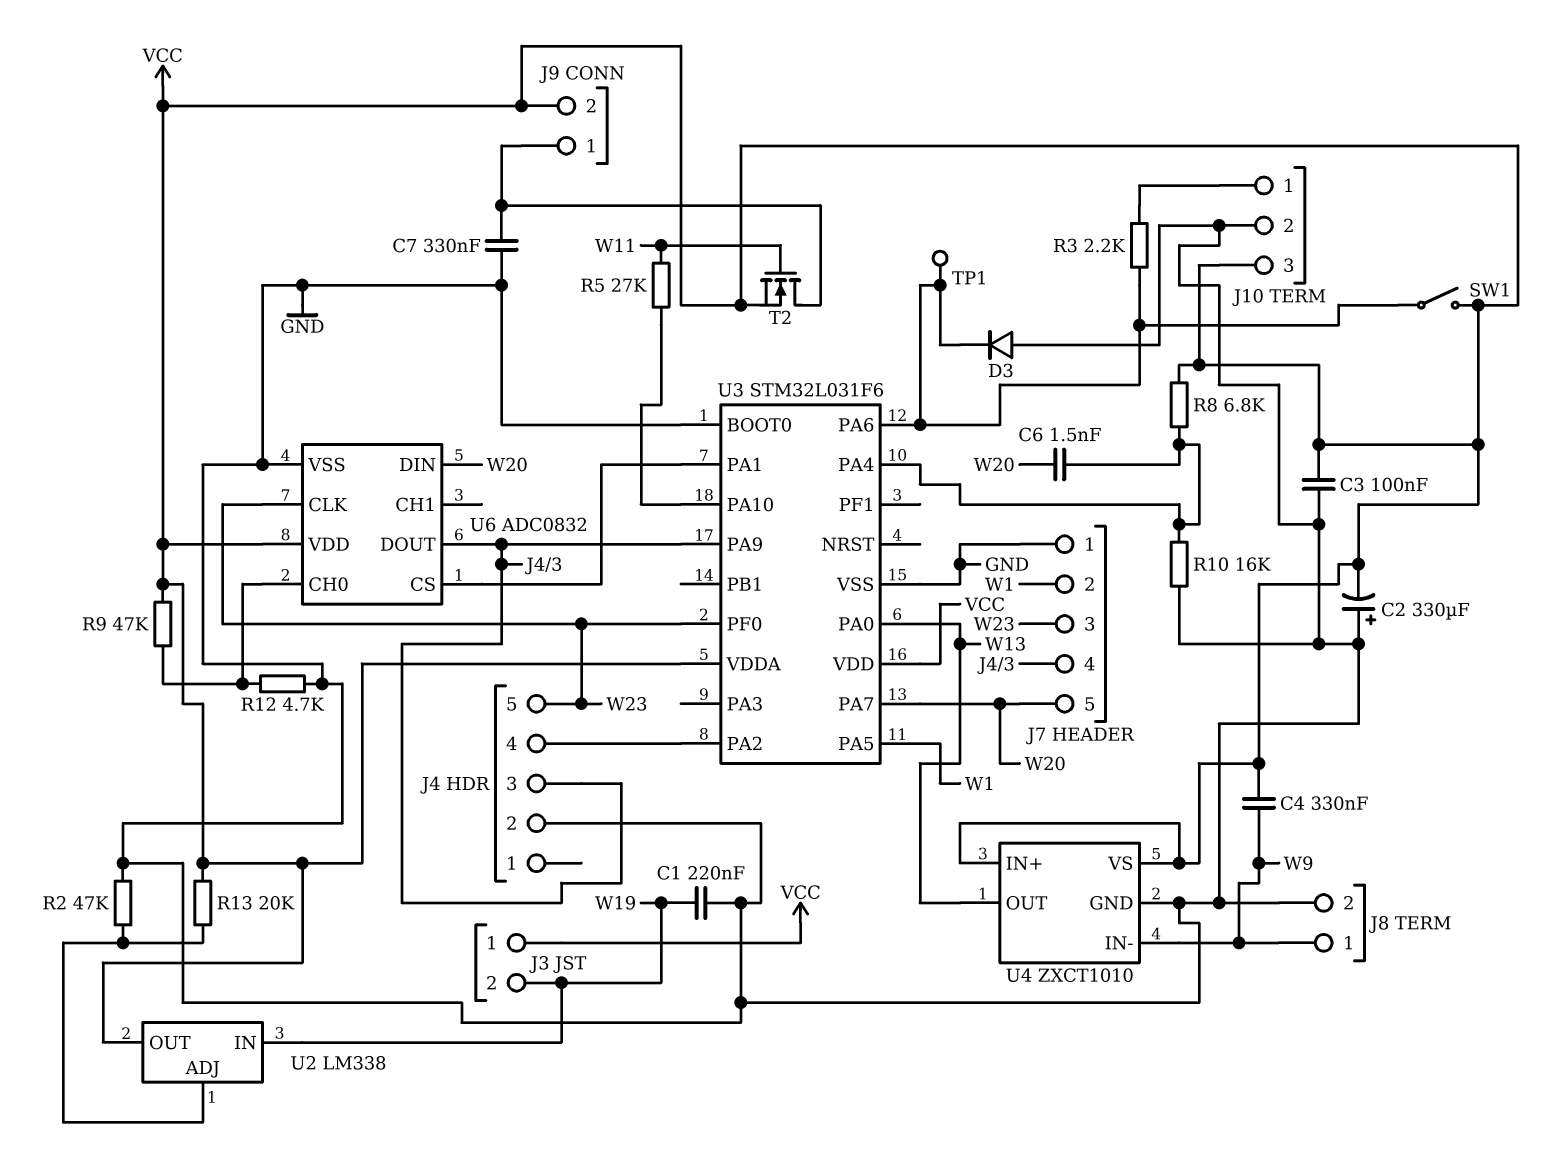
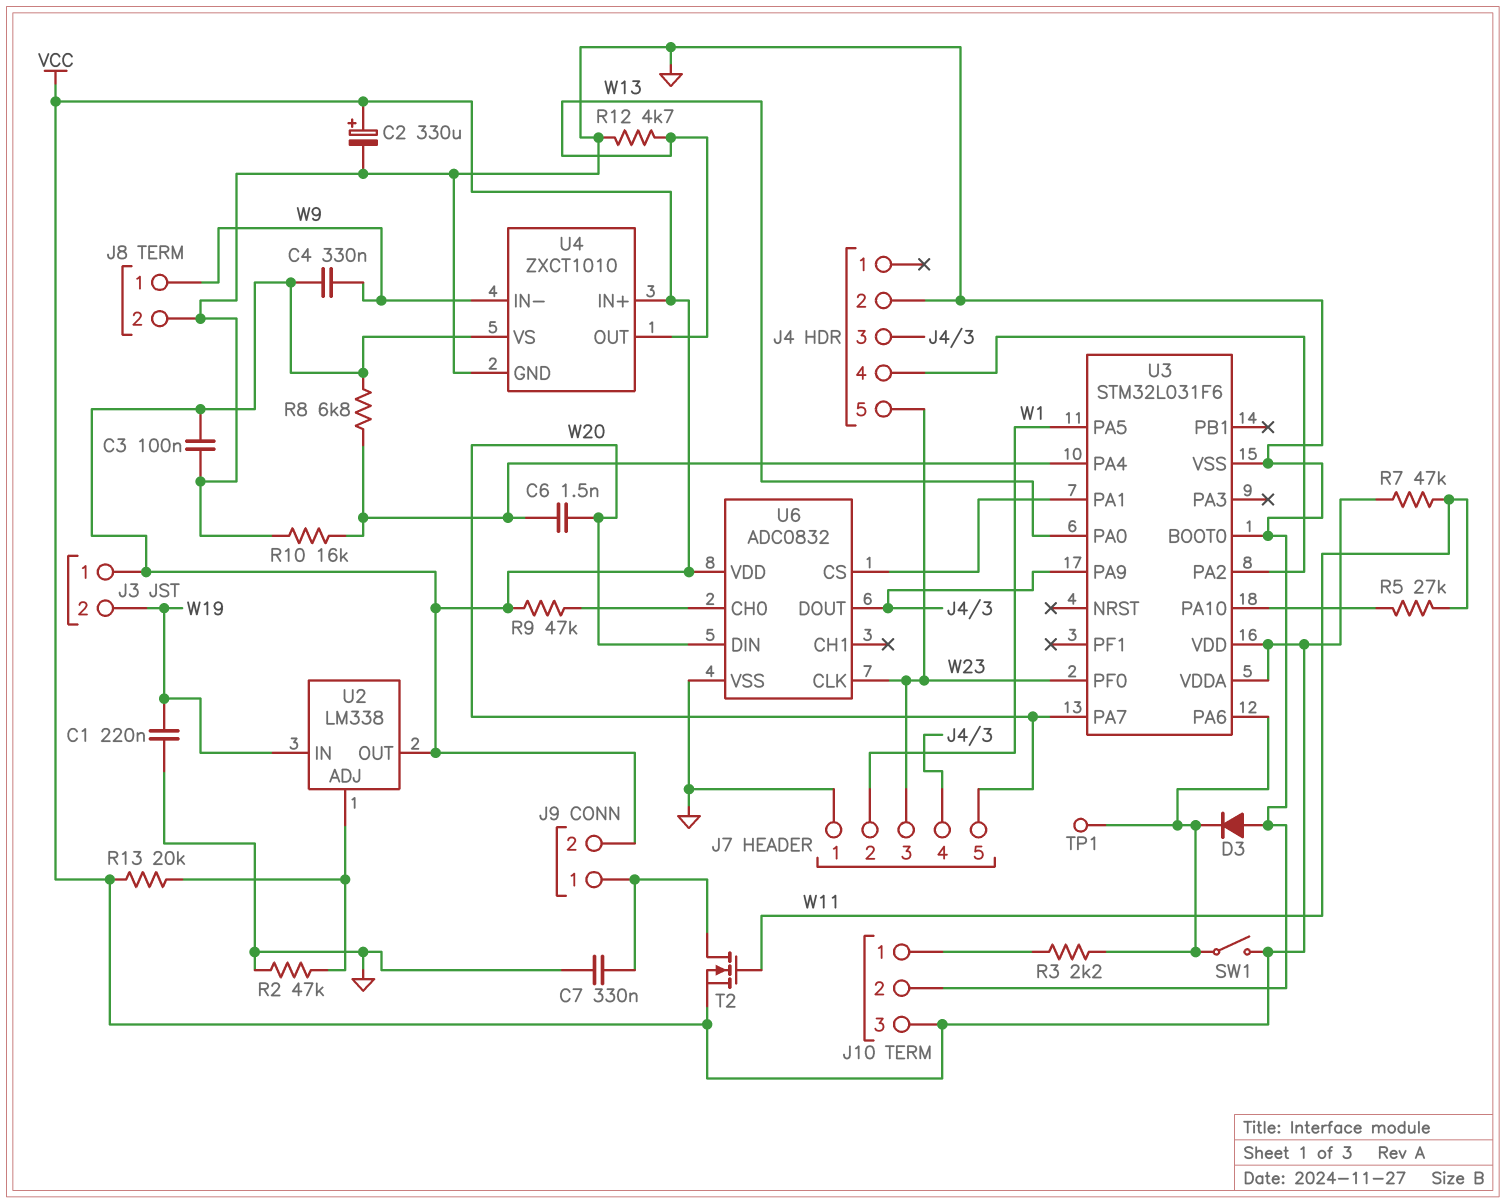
C2: 330uF (plus GND, minus VCC) -> 330uF (plus VCC, minus GND)
R7: none -> 47k (VCC, W11)
R12: 4.7k (GND, U6/CH0) -> 4.7k (GND, W13)

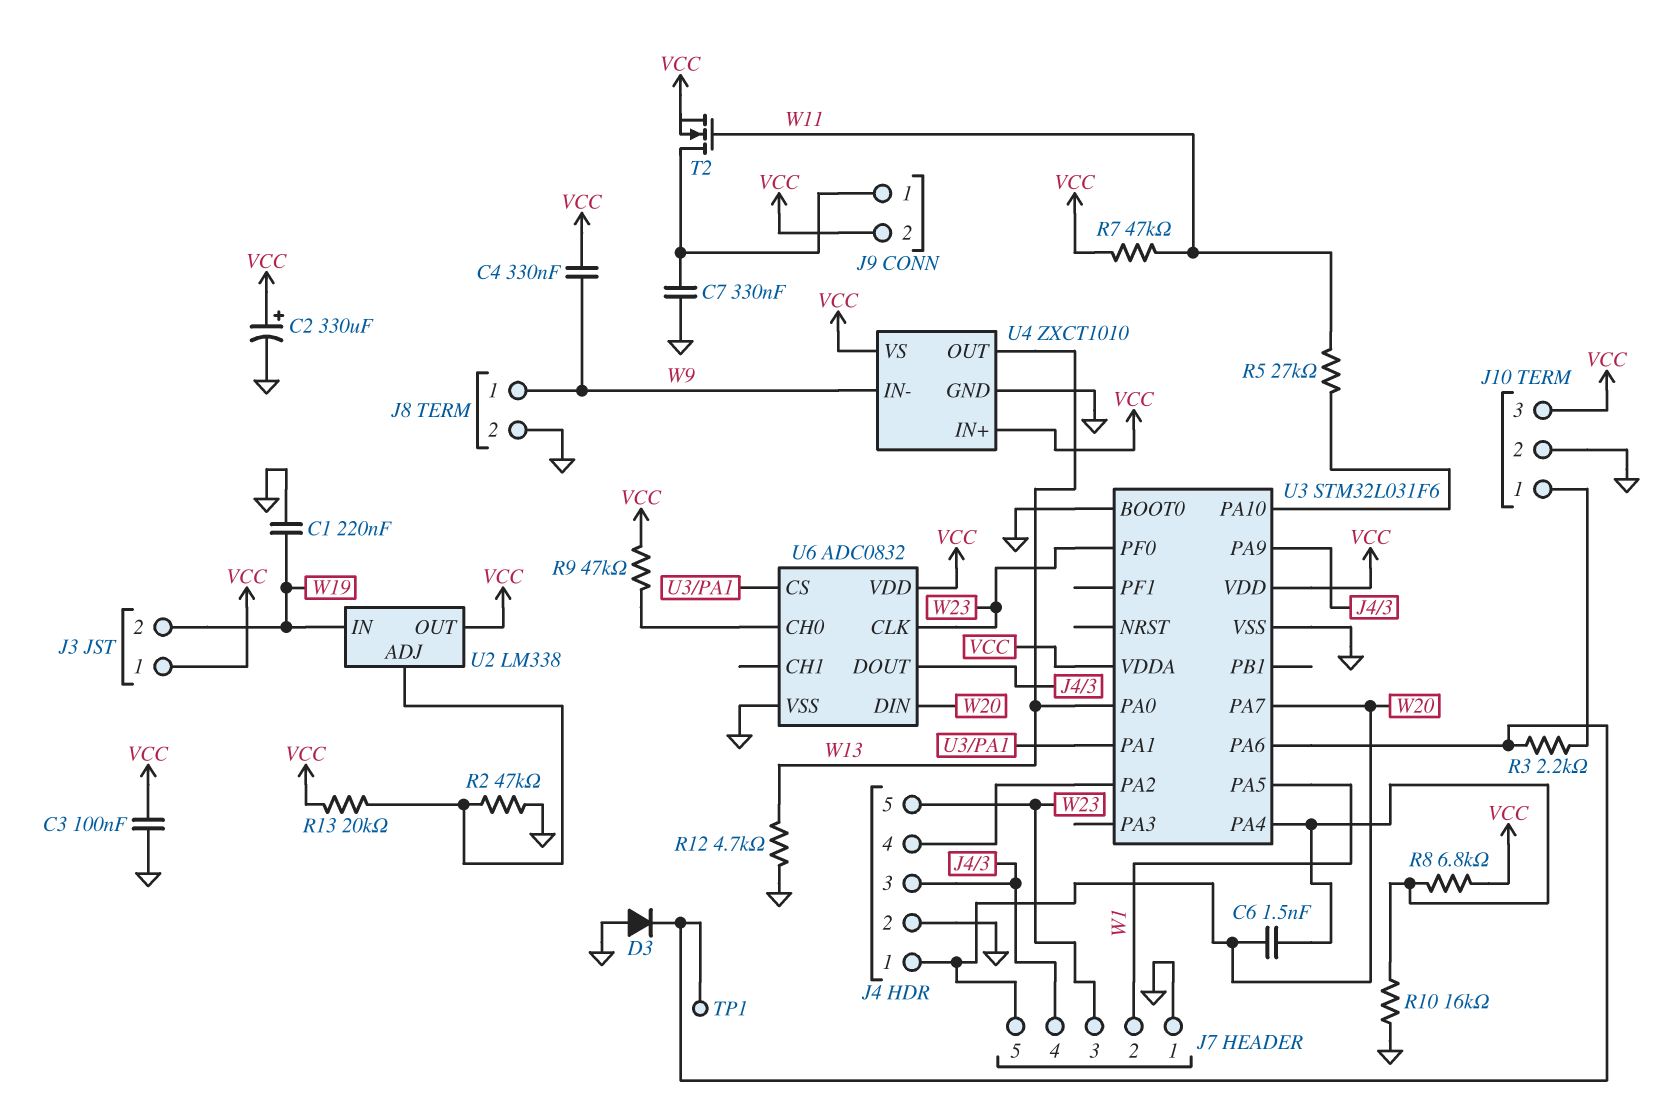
J4 pin 1: none -> W20
SW1: switch (U3/PA6, VCC) -> none

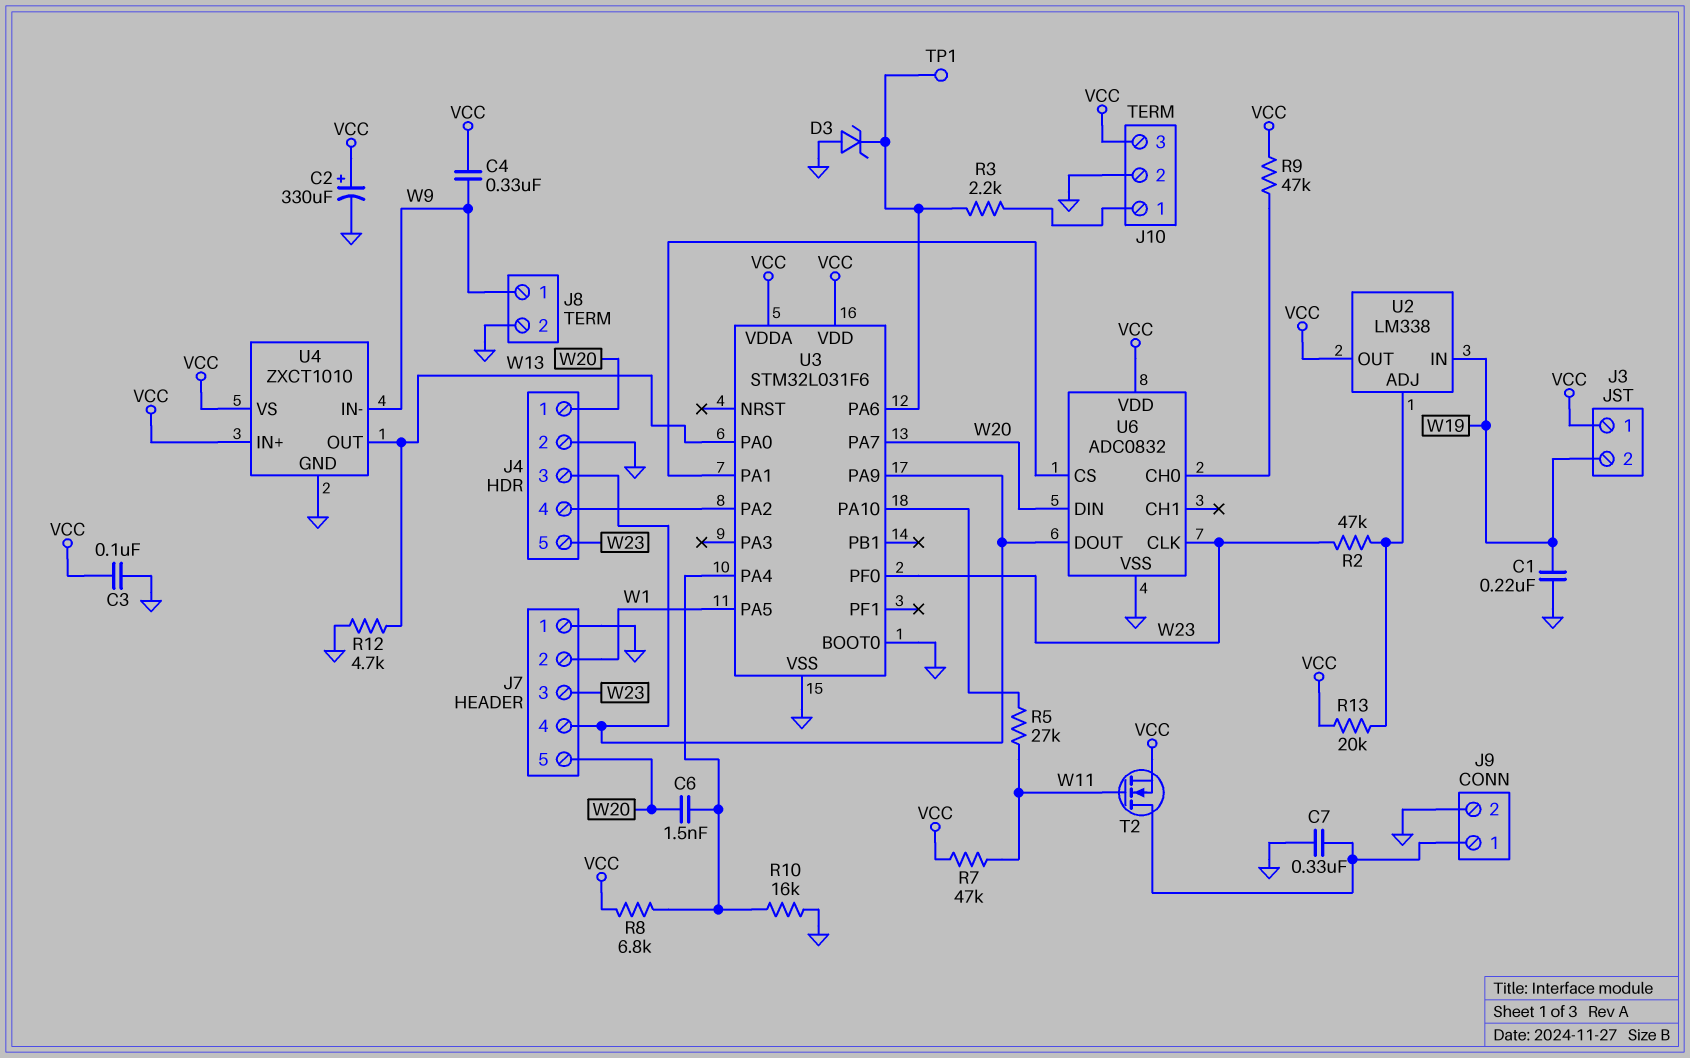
D3: diode (A GND, K U3/PA6) -> zener (A GND, K U3/PA6)
J9 pin 2: VCC -> GND
R2: 47k (GND, U2/ADJ) -> 47k (U2/ADJ, W23)

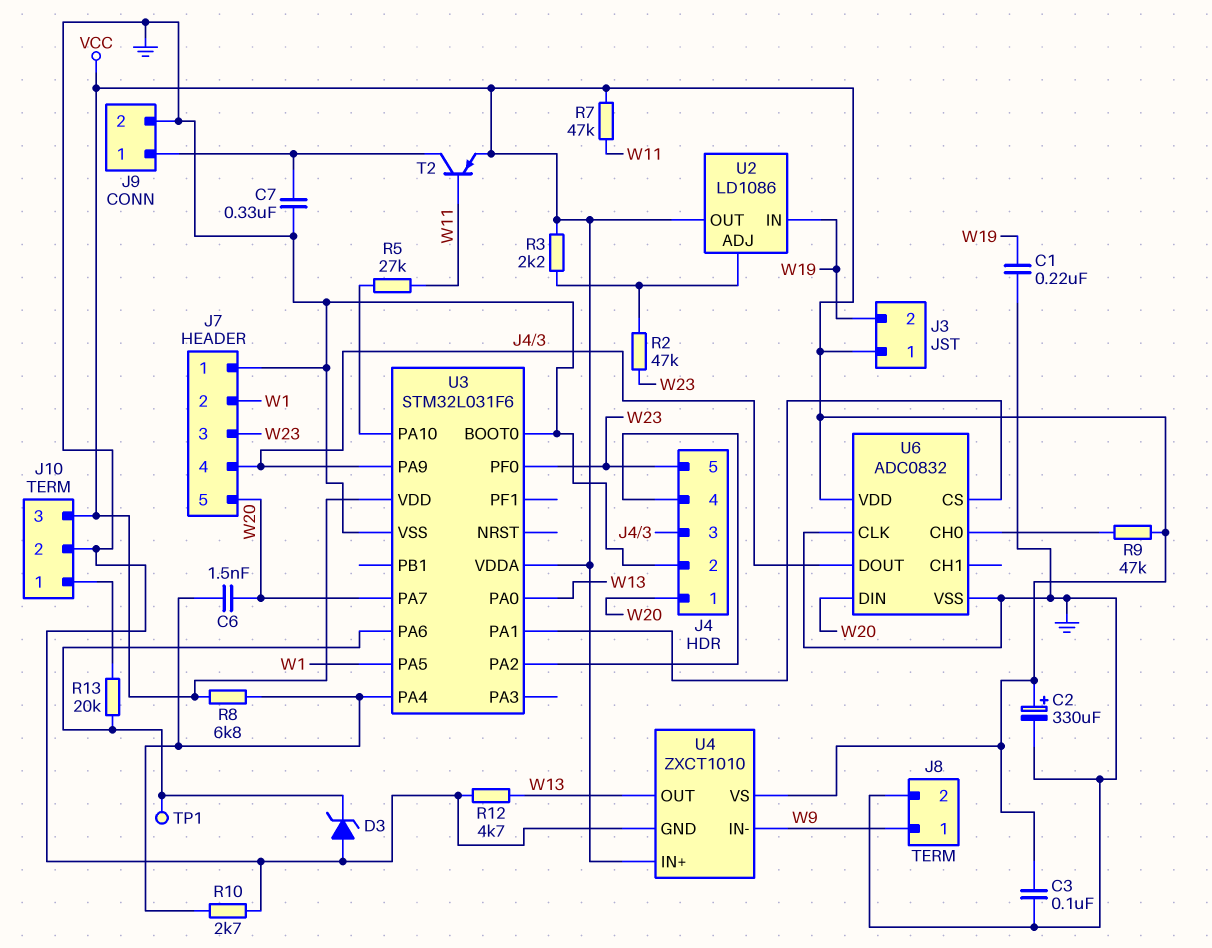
C4: 330nF (VCC, W9) -> none
R3: 2.2k (J10/1, U3/PA6) -> 2.2k (U2/ADJ, VCC)
R10: 16k (GND, U3/PA4) -> 2.7k (GND, U3/PA4)
R13: 20k (U2/ADJ, VCC) -> 20k (J10/1, U3/PA6)
T2: NMOS (G W11, D J9/1, S VCC) -> PNP (B W11, C J9/1, E VCC)
U2: LM338 -> LD1086
U6 pin CLK: W23 -> GND

